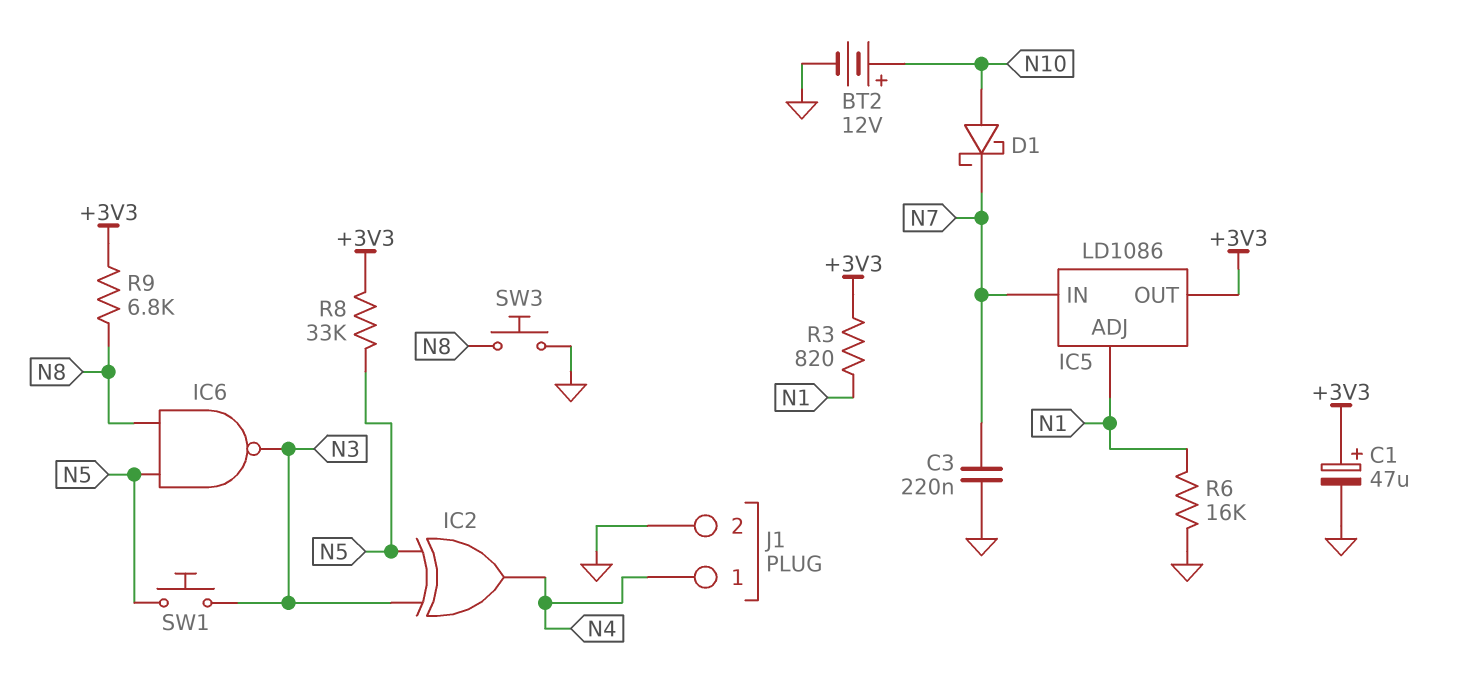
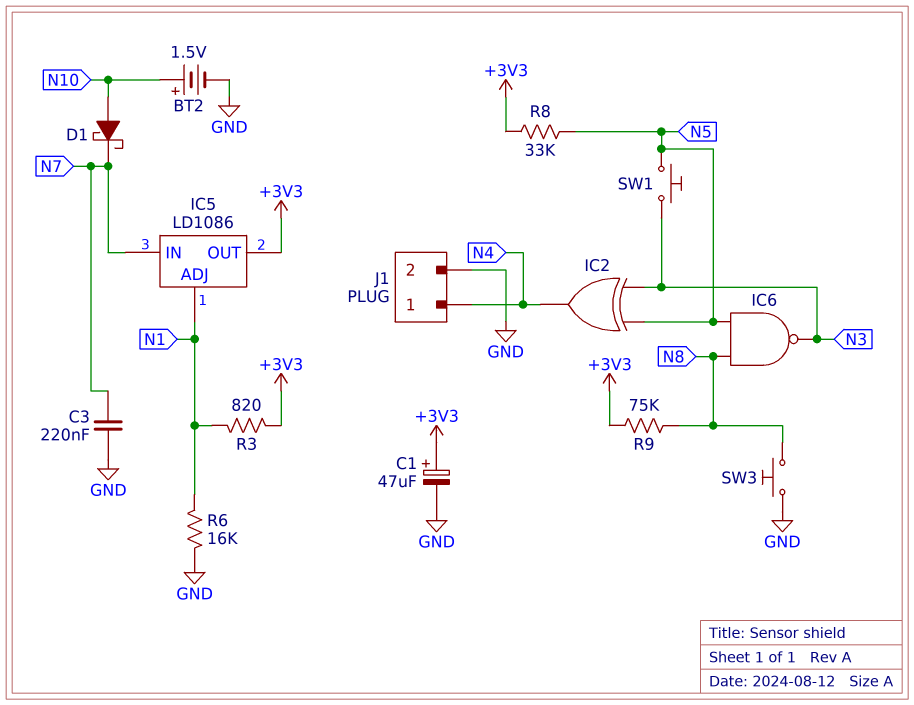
BT2: 12V (plus N10, minus GND) -> 1.5V (plus N10, minus GND)
R9: 6.8k (+3V3, N8) -> 75k (+3V3, N8)

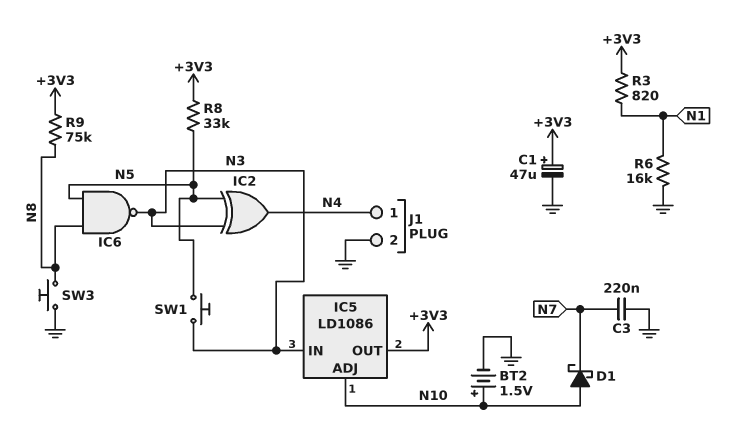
IC5 pin ADJ: N1 -> N10
IC5 pin IN: N7 -> N3

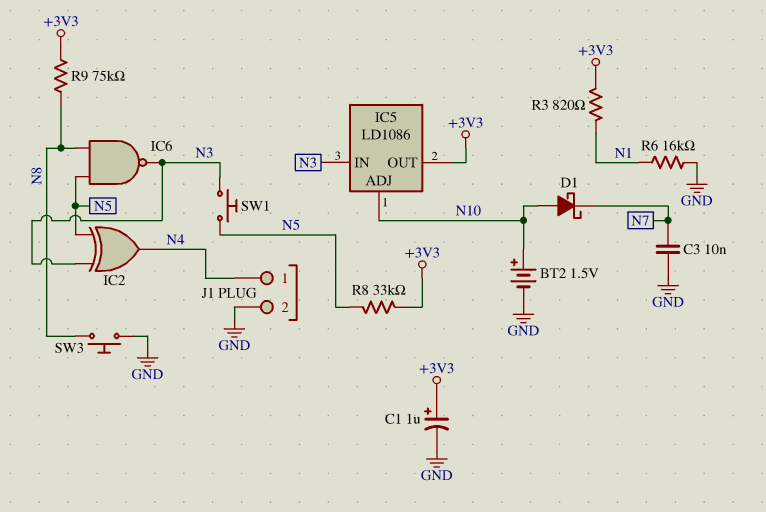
C1: 47uF (plus +3V3, minus GND) -> 1uF (plus +3V3, minus GND)
C3: 220nF (GND, N7) -> 10nF (GND, N7)

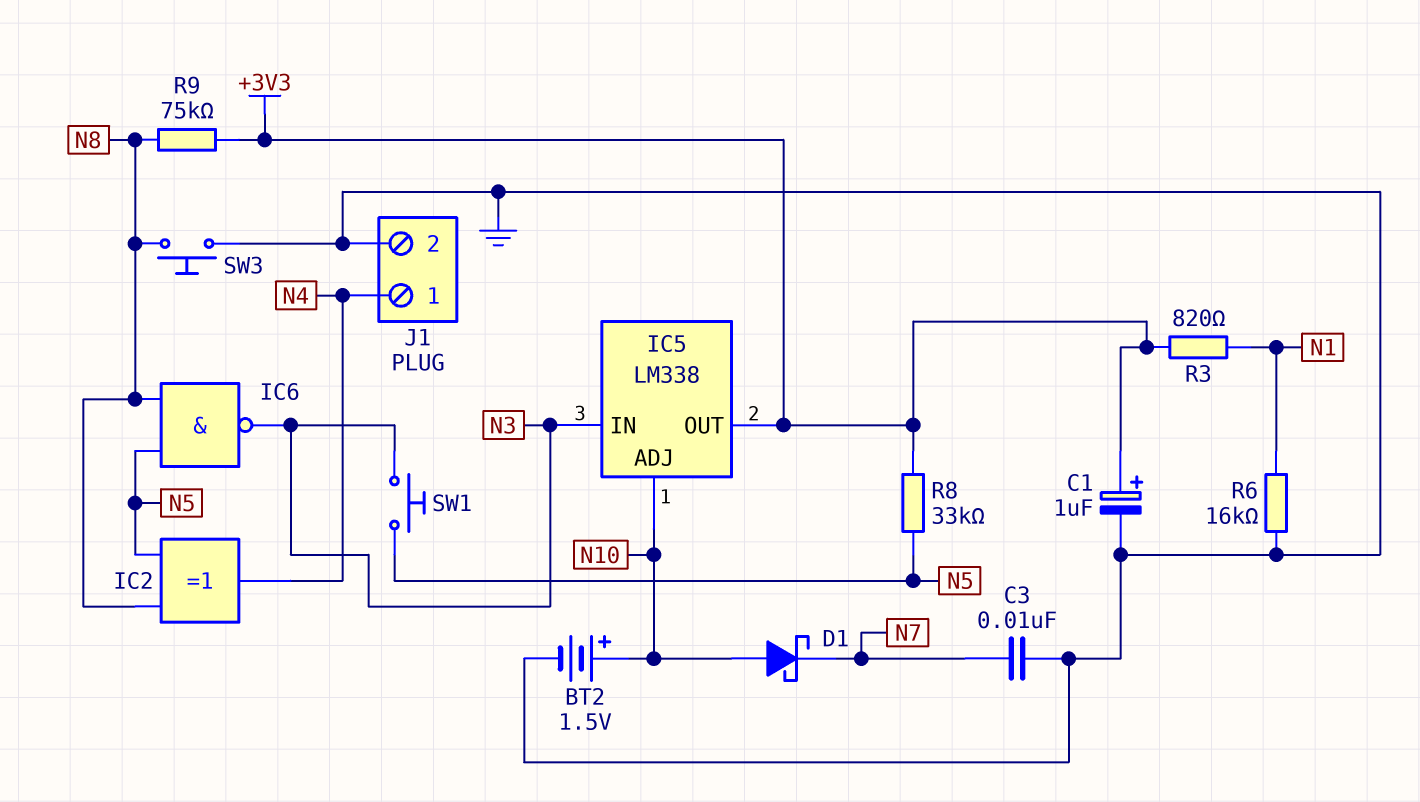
IC2: XOR (in N3, in N5, out N4) -> XOR (in N5, in N8, out N4)
IC5: LD1086 -> LM338

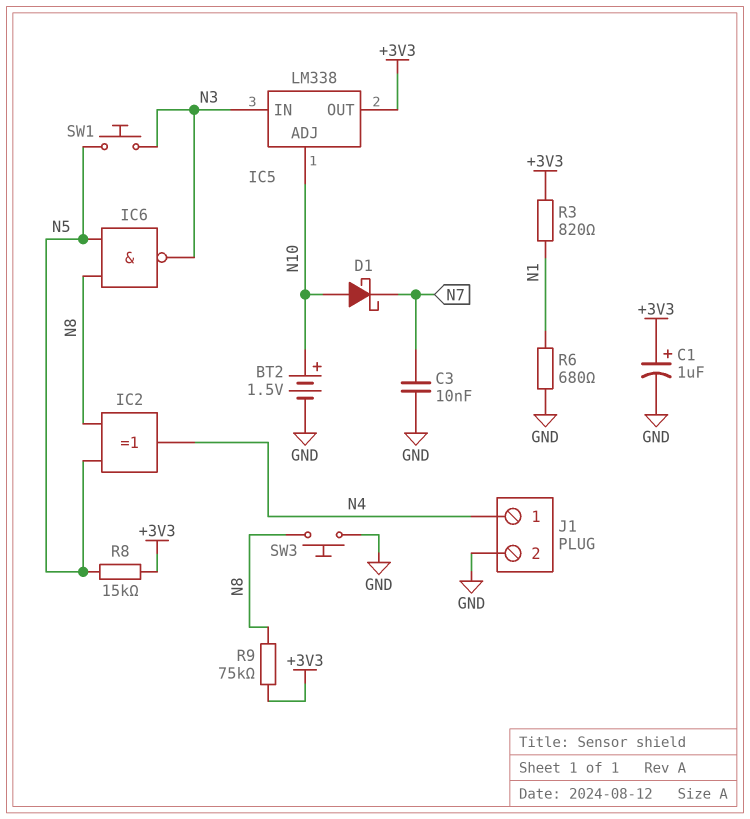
R6: 16k (GND, N1) -> 680 (GND, N1)
R8: 33k (+3V3, N5) -> 15k (+3V3, N5)

